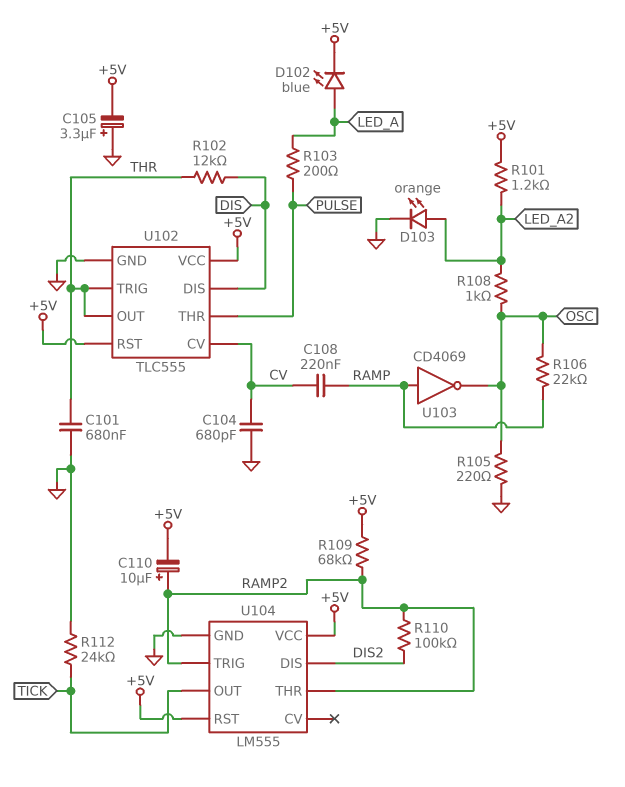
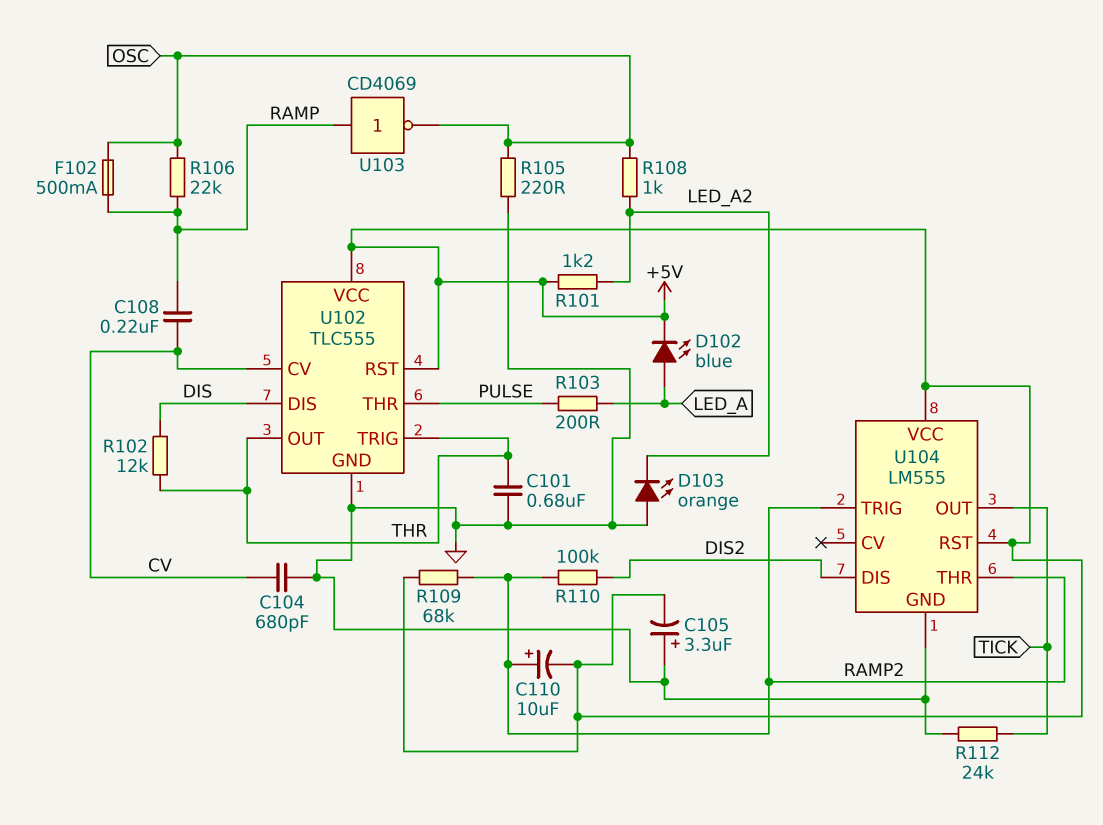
D103: LED orange (A LED_A2, K GND) -> LED orange (A GND, K LED_A2)
F102: none -> 500mA (OSC, RAMP)

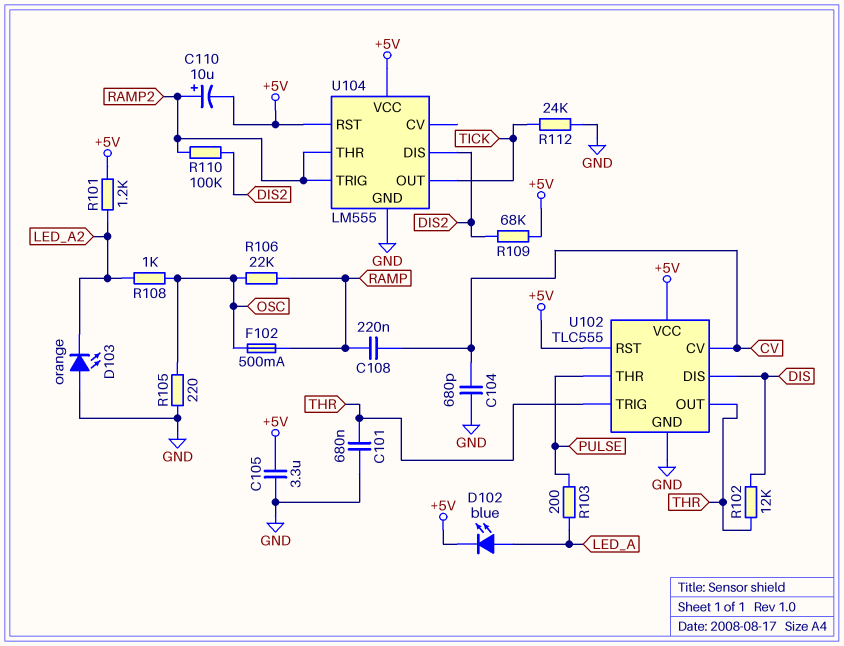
C105: 3.3uF (plus GND, minus +5V) -> 3.3uF (+5V, GND)
R109: 68k (+5V, RAMP2) -> 68k (+5V, DIS2)
U103: NOT CD4069 (in RAMP, out OSC) -> none

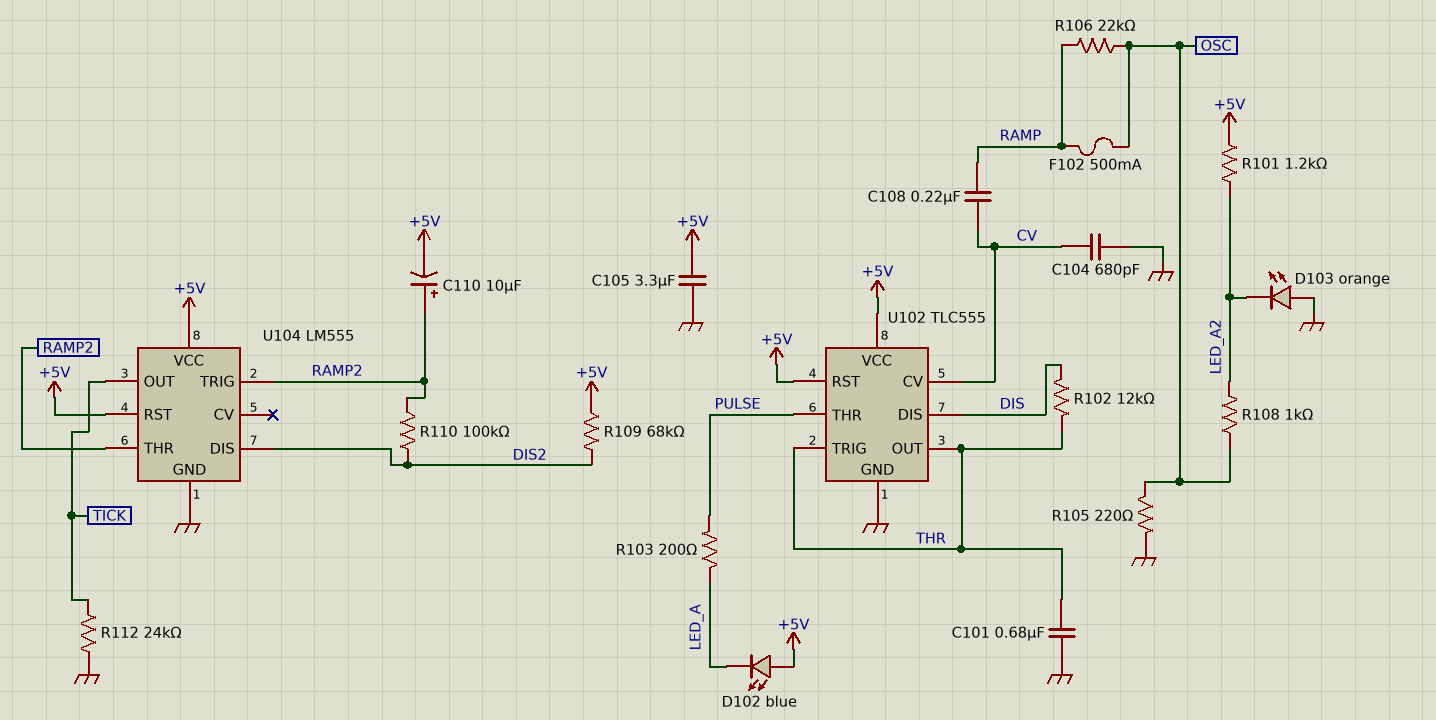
D102: LED blue (A LED_A, K +5V) -> LED blue (A +5V, K LED_A)

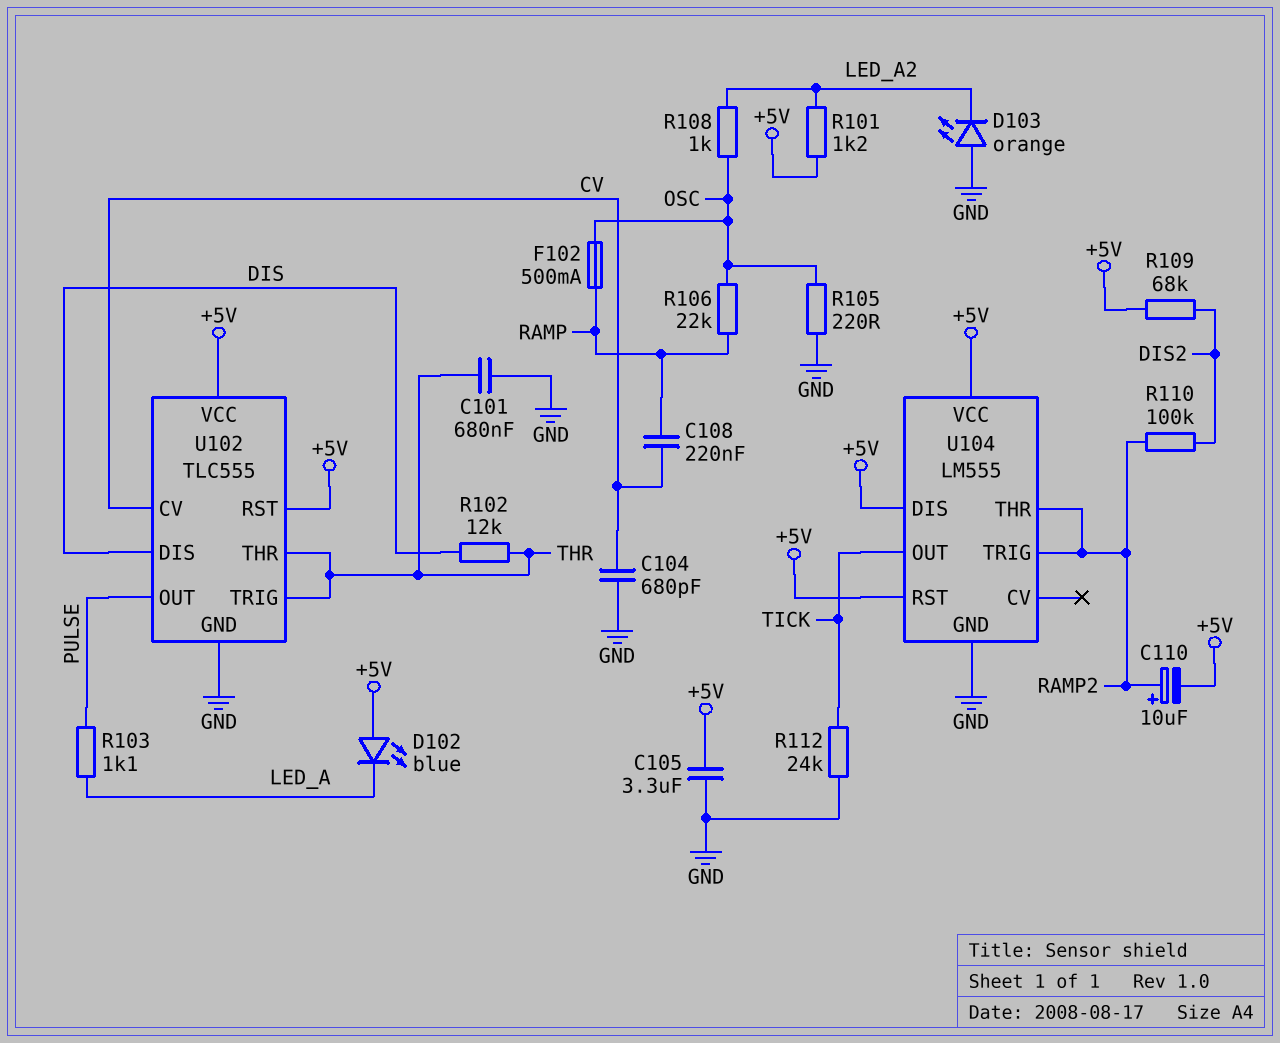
R103: 200 (LED_A, PULSE) -> 1.1k (LED_A, PULSE)
U102 pin OUT: THR -> PULSE
U102 pin THR: PULSE -> THR
U104 pin DIS: DIS2 -> +5V

